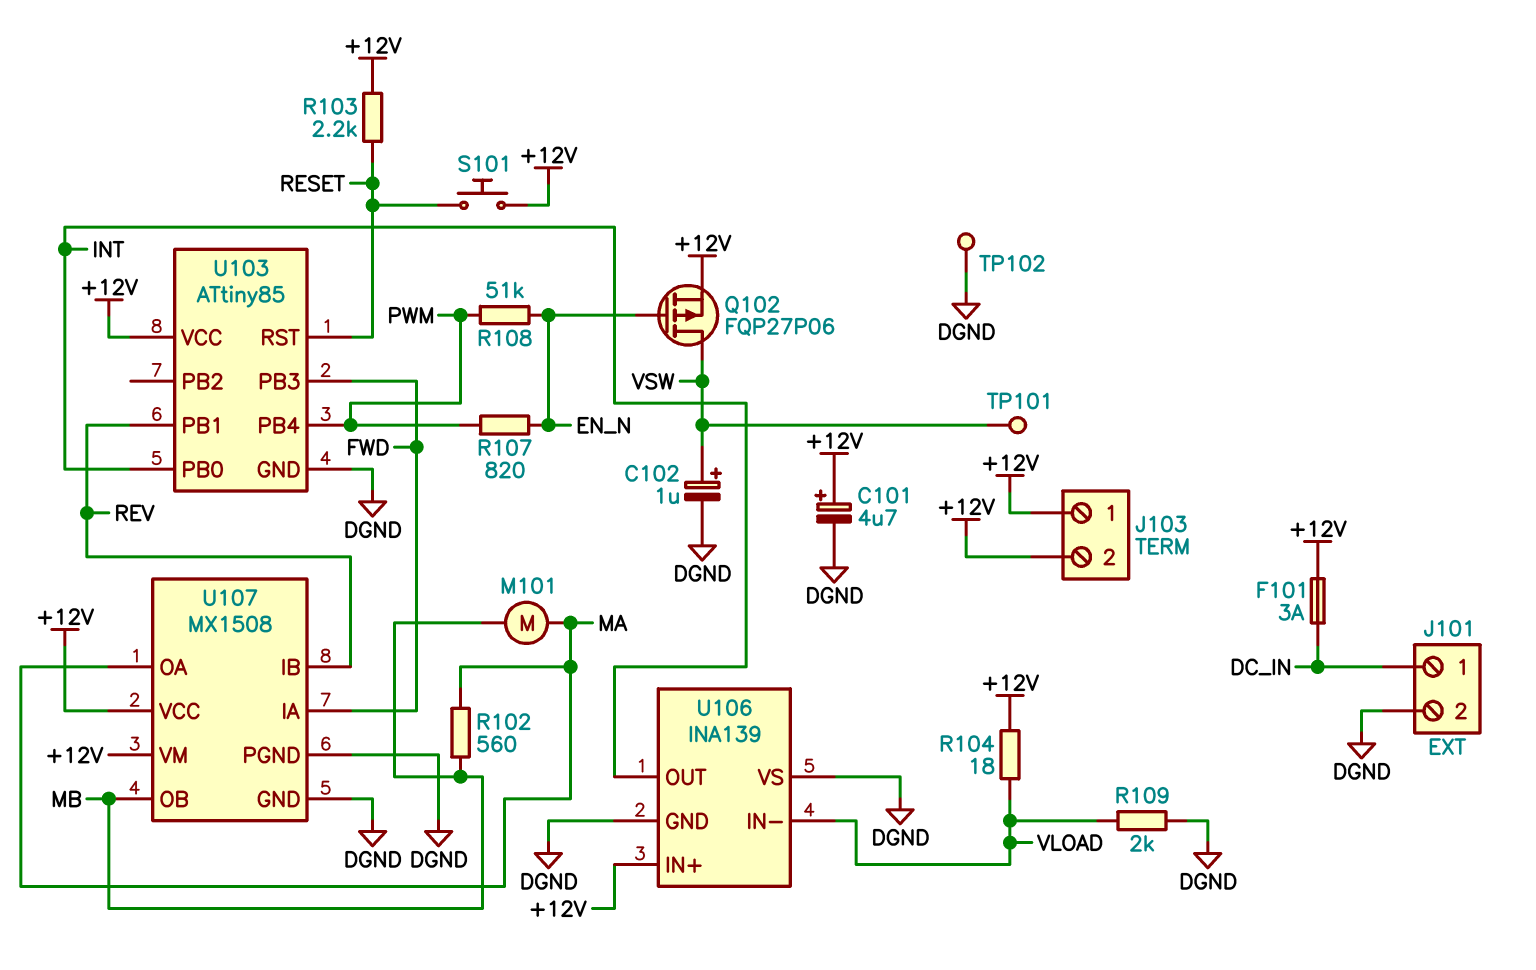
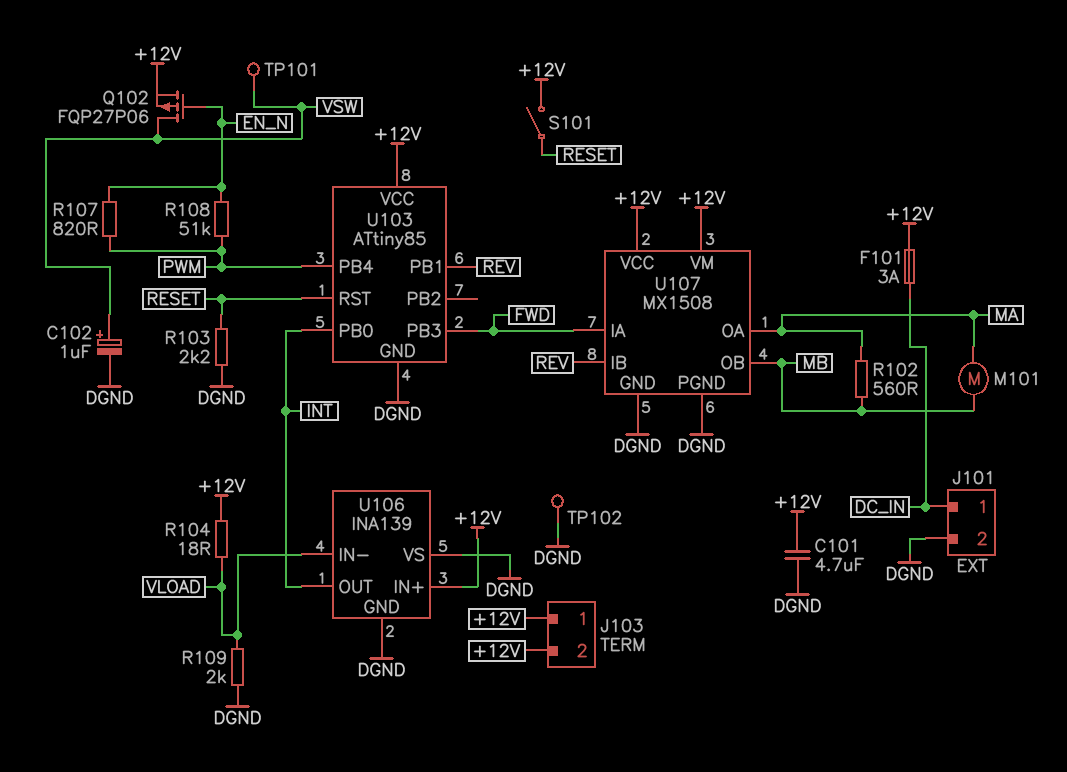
C101: 4.7uF (plus +12V, minus DGND) -> 4.7uF (+12V, DGND)
R103: 2.2k (+12V, RESET) -> 2.2k (DGND, RESET)
S101: button (+12V, RESET) -> switch (+12V, RESET)

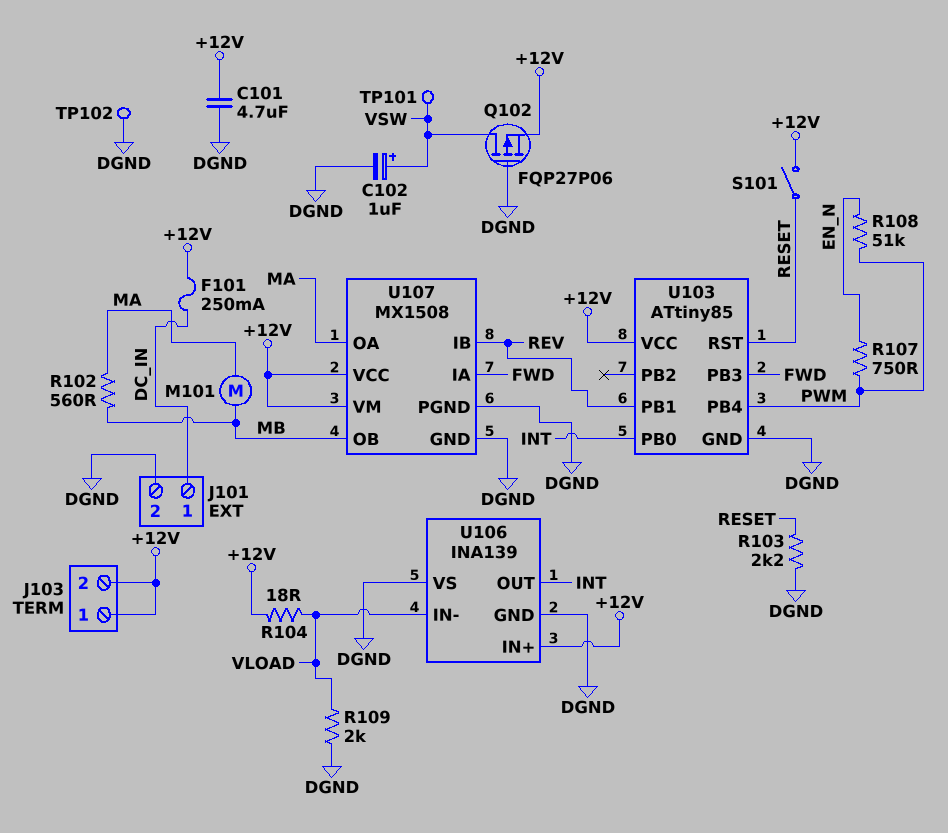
F101: 3A (+12V, DC_IN) -> 250mA (+12V, DC_IN)
Q102: PMOS FQP27P06 (G EN_N, D VSW, S +12V) -> PMOS FQP27P06 (G DGND, D VSW, S +12V)
R107: 820 (EN_N, PWM) -> 750 (EN_N, PWM)

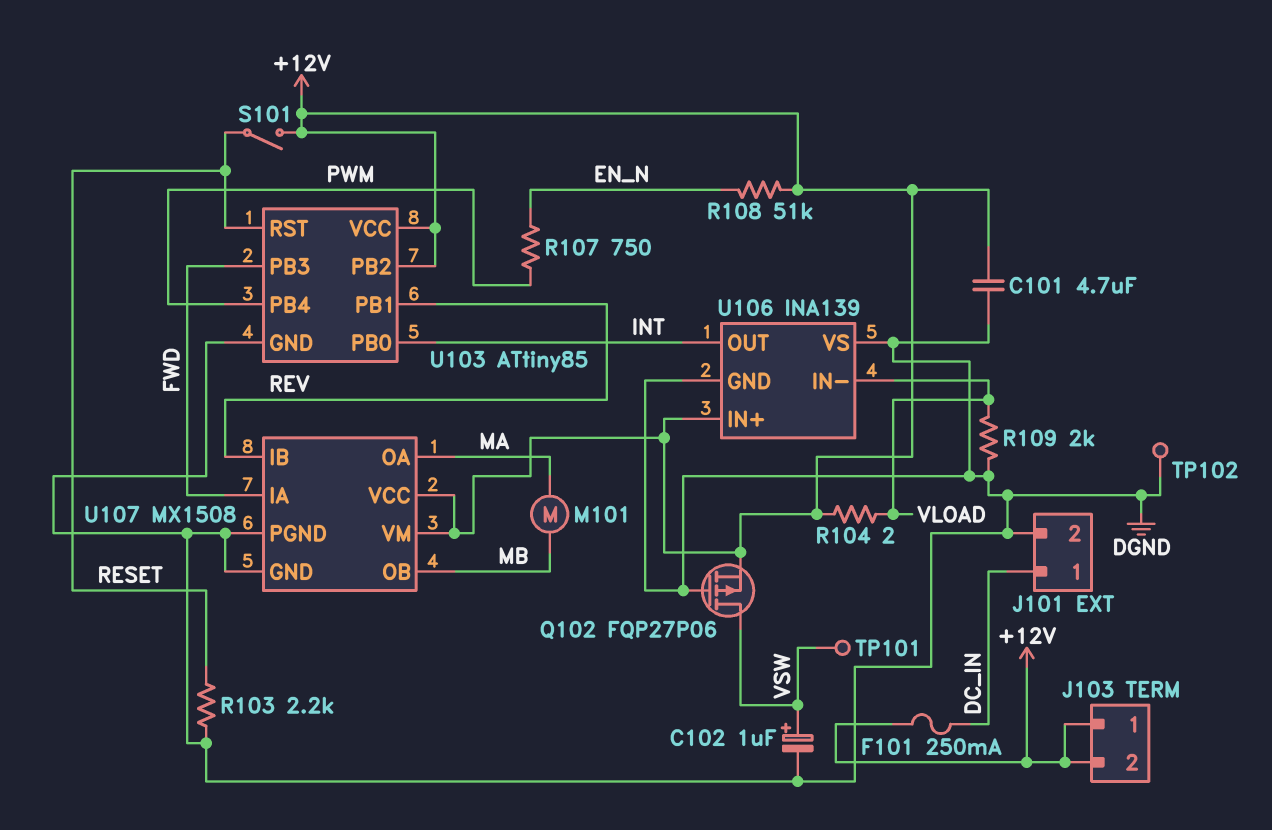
R102: 560 (MA, MB) -> none
R104: 18 (+12V, VLOAD) -> 2 (+12V, VLOAD)
R108: 51k (EN_N, PWM) -> 51k (+12V, EN_N)
U103 pin PB2: none -> +12V

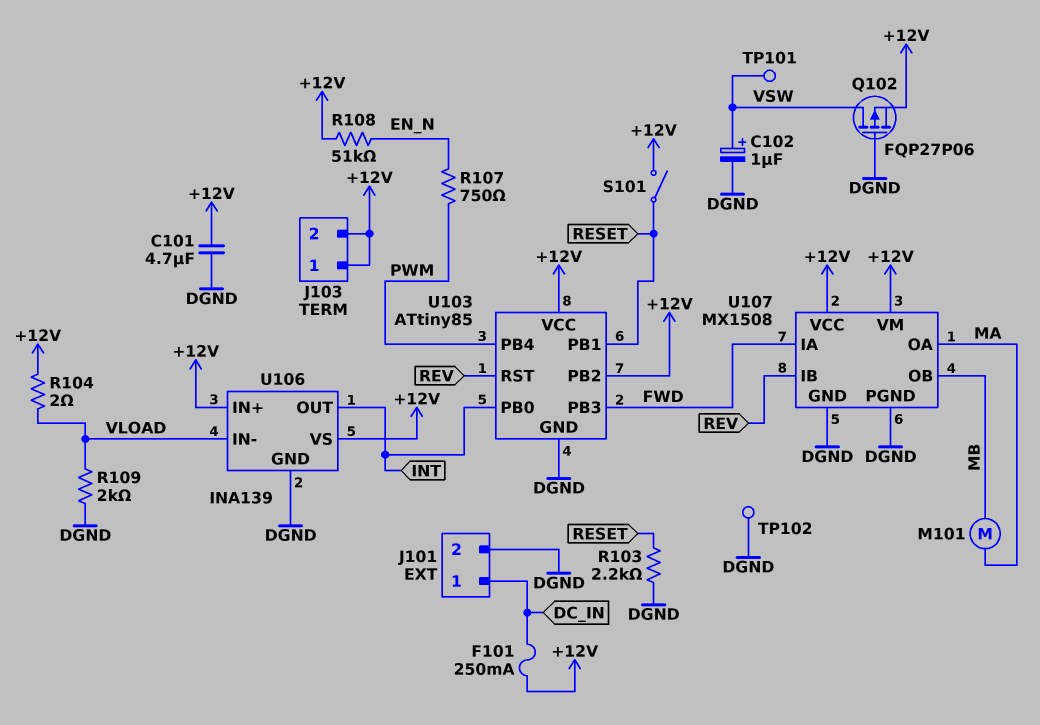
U103 pin PB1: REV -> RESET
U103 pin RST: RESET -> REV
U106 pin VS: DGND -> +12V

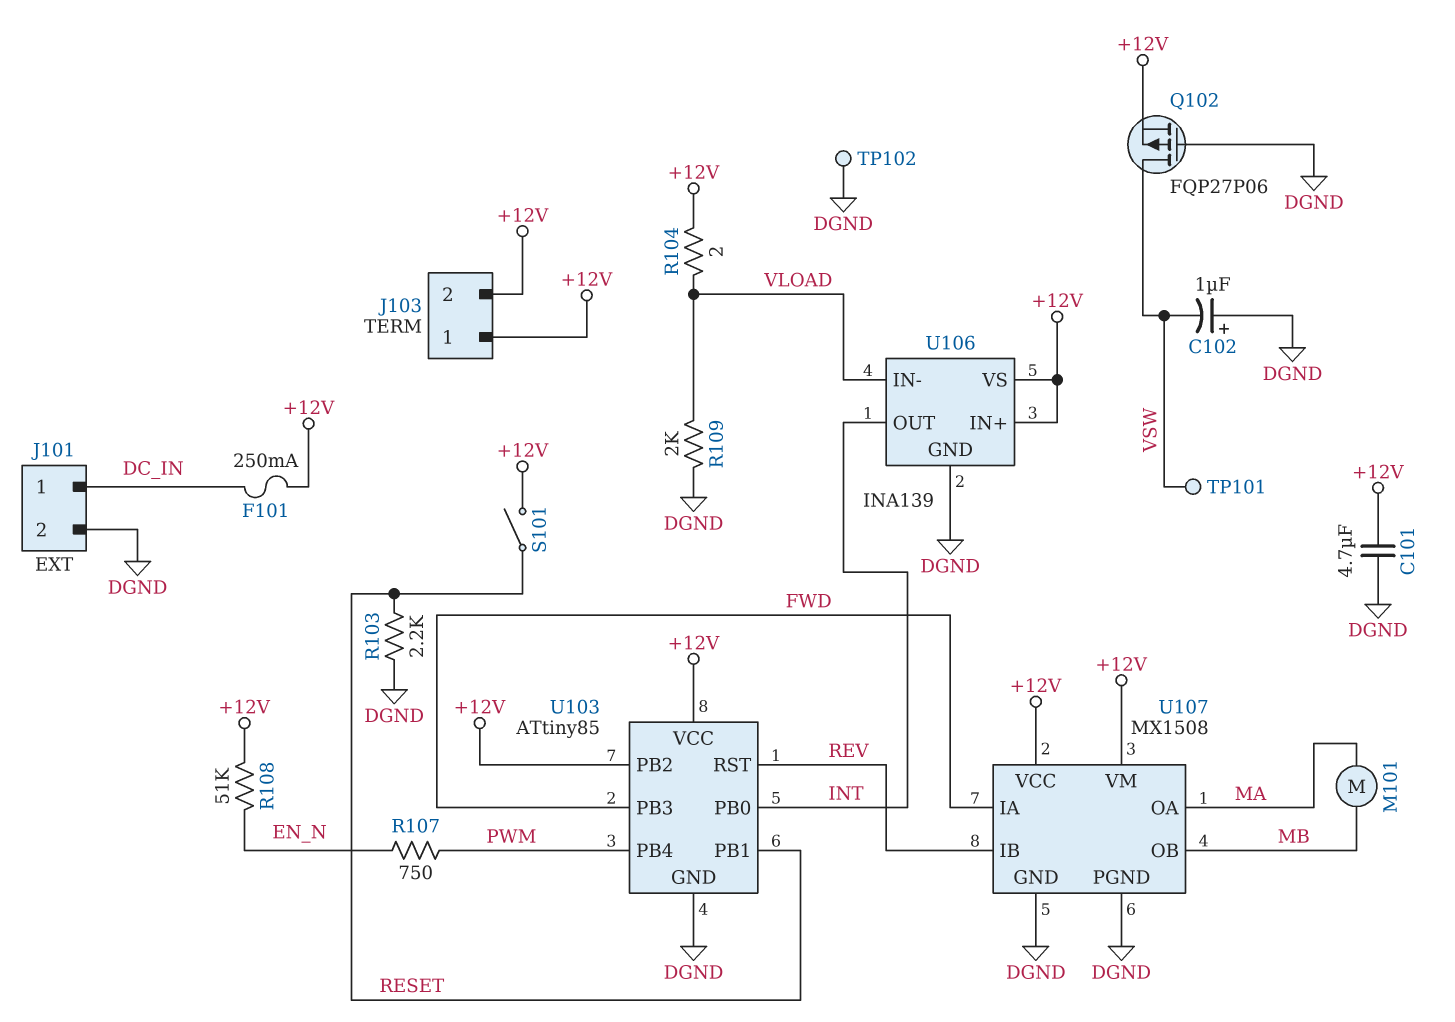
C102: 1uF (plus VSW, minus DGND) -> 1uF (plus DGND, minus VSW)

